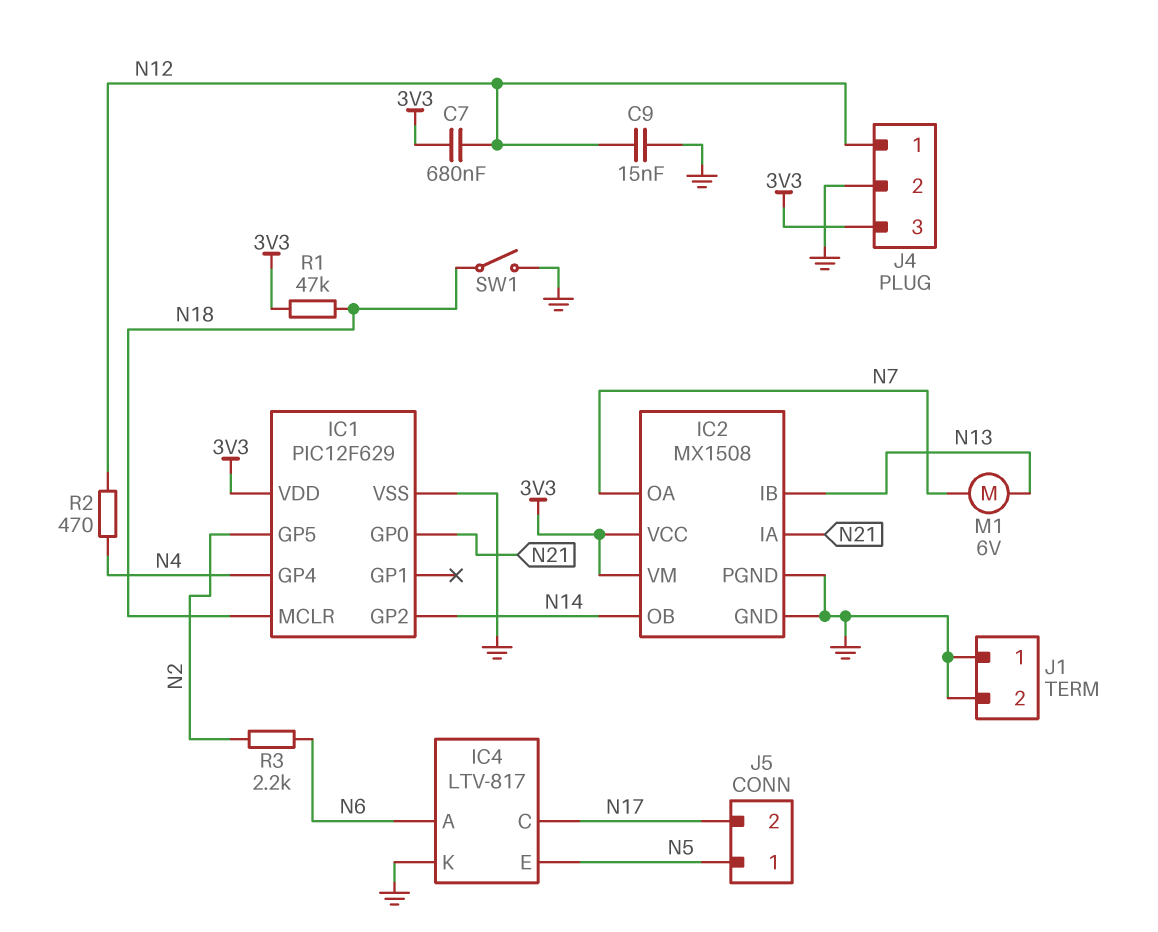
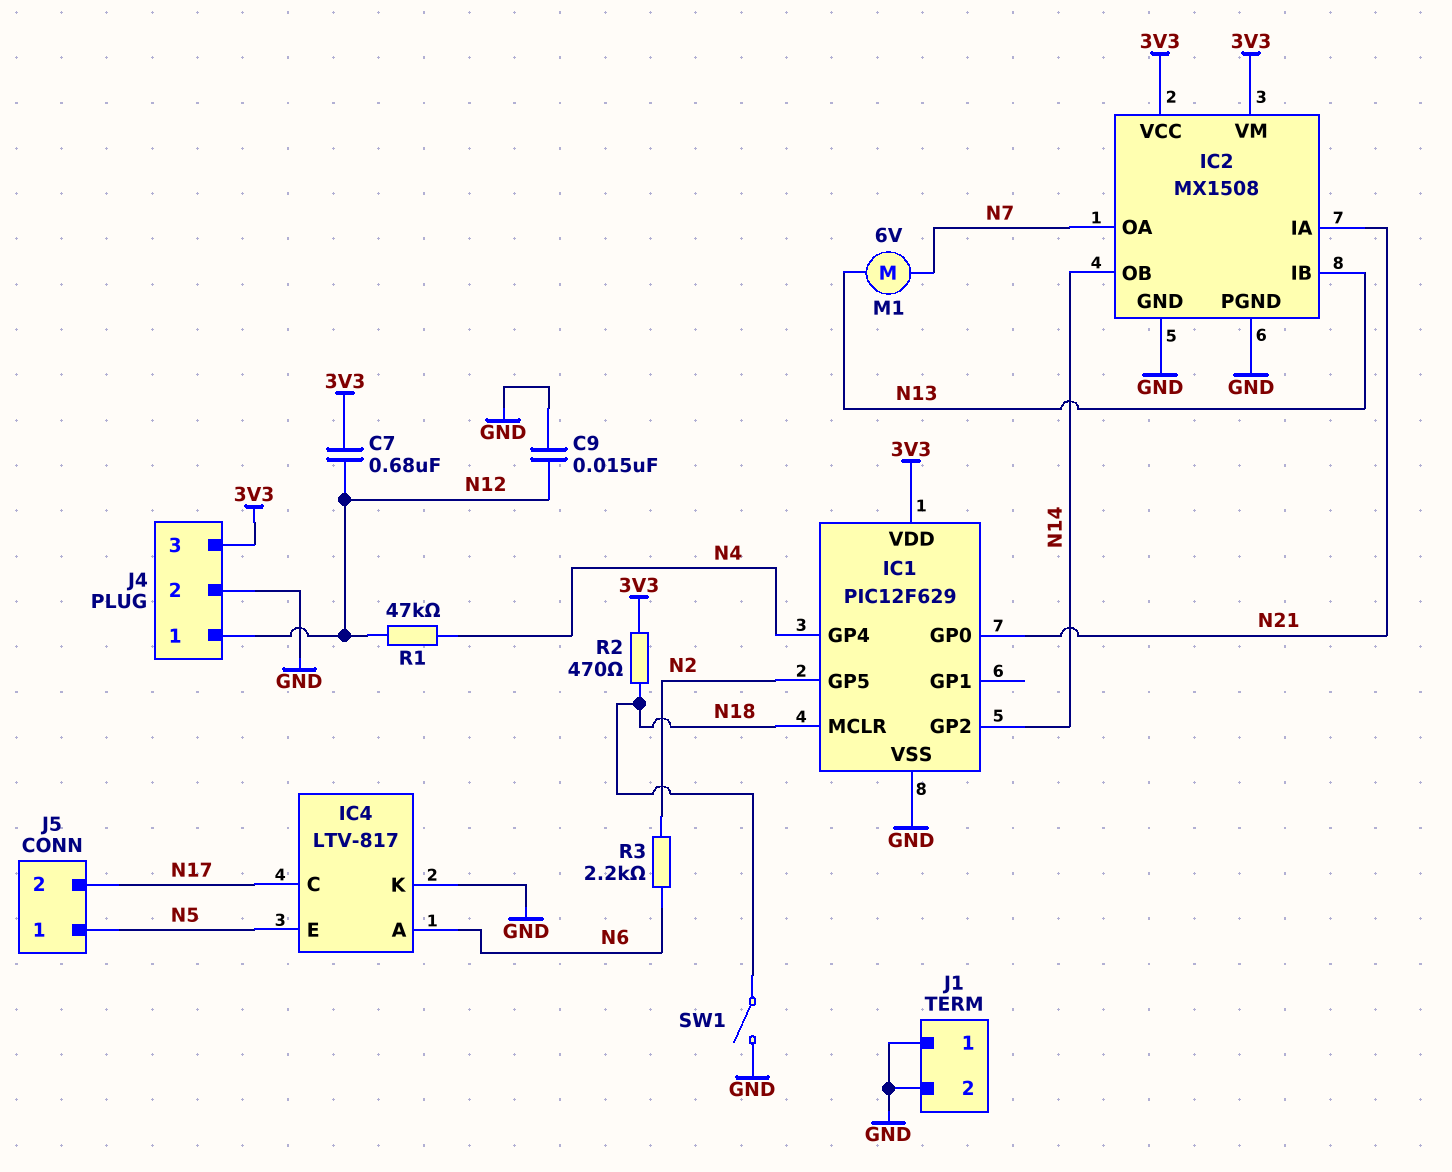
R1: 47k (3V3, N18) -> 47k (N4, N12)
R2: 470 (N4, N12) -> 470 (3V3, N18)

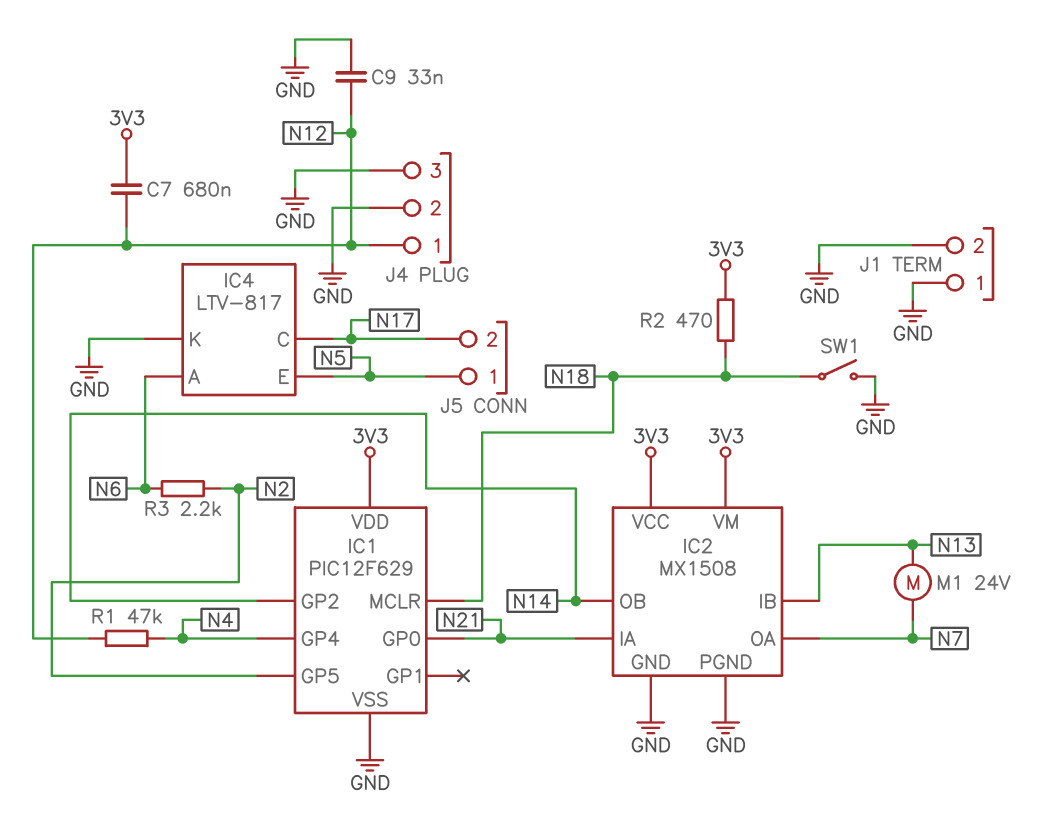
C9: 15nF (GND, N12) -> 33nF (GND, N12)
J4 pin 3: 3V3 -> GND
M1: motor 6V (N7, N13) -> motor 24V (N7, N13)

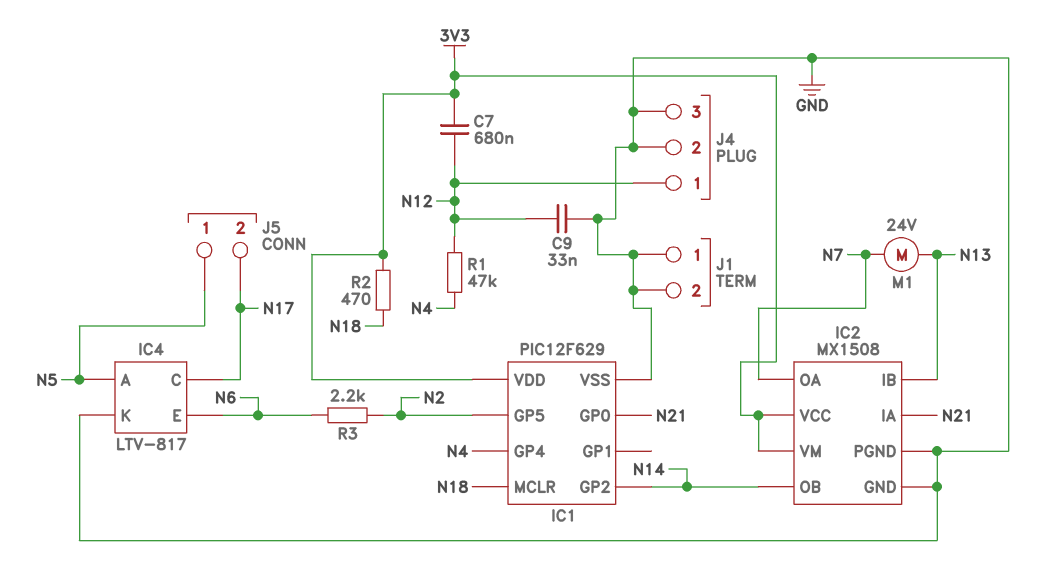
IC4 pin A: N6 -> N5
IC4 pin E: N5 -> N6
SW1: switch (GND, N18) -> none

